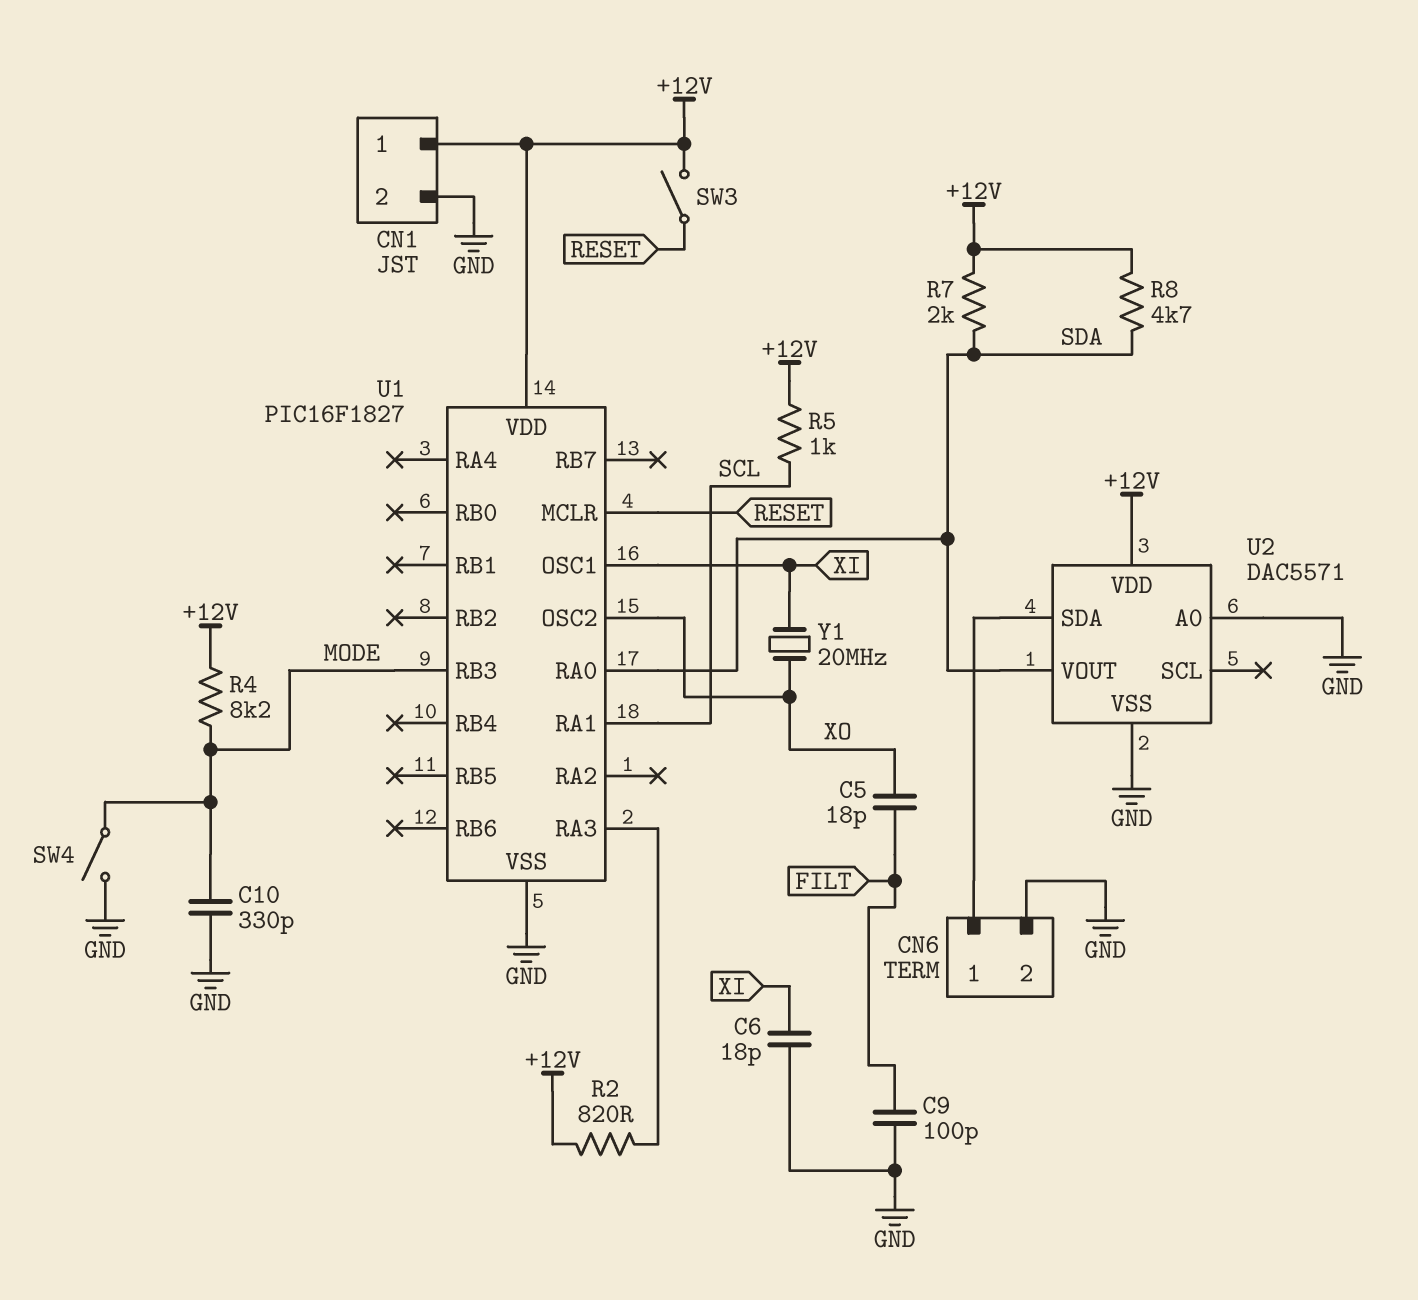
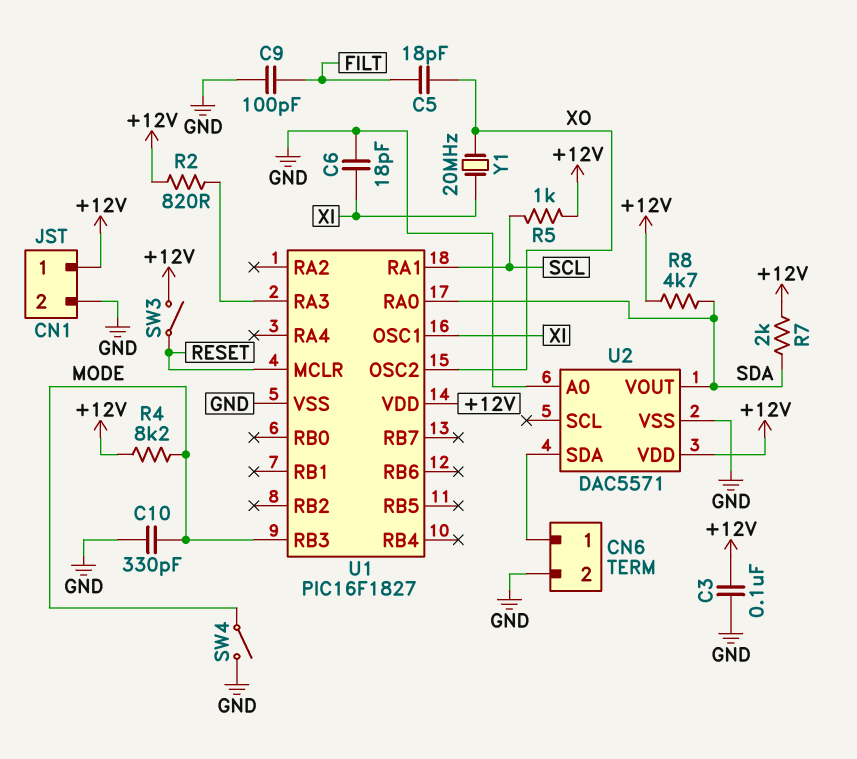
C3: none -> 100nF (+12V, GND)

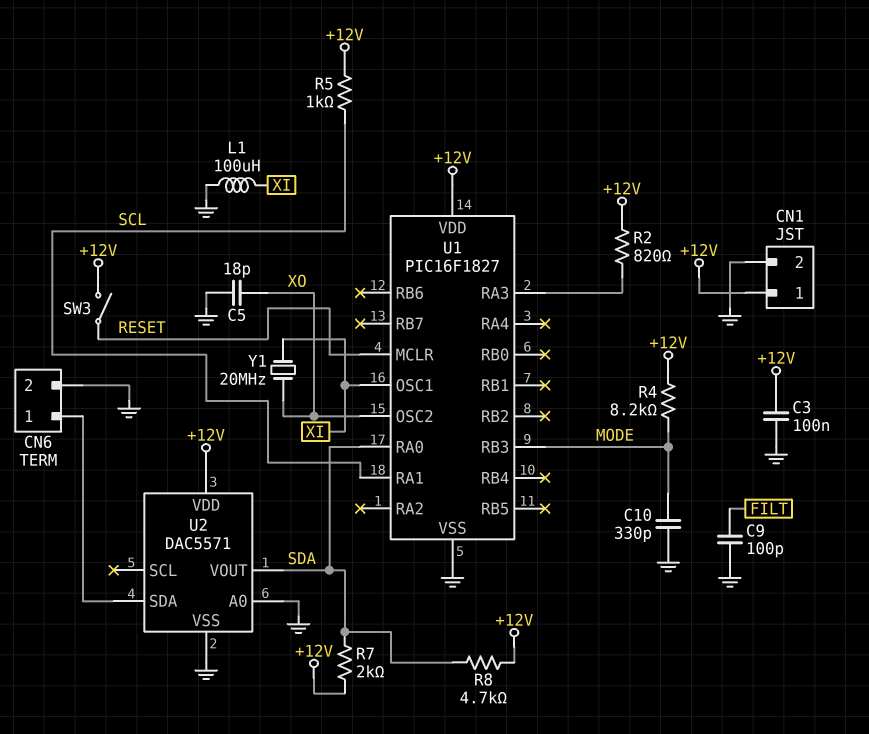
C5: 18pF (FILT, XO) -> 18pF (GND, XO)
C6: 18pF (GND, XI) -> none
L1: none -> 100uH (GND, XI)
SW4: switch (GND, MODE) -> none

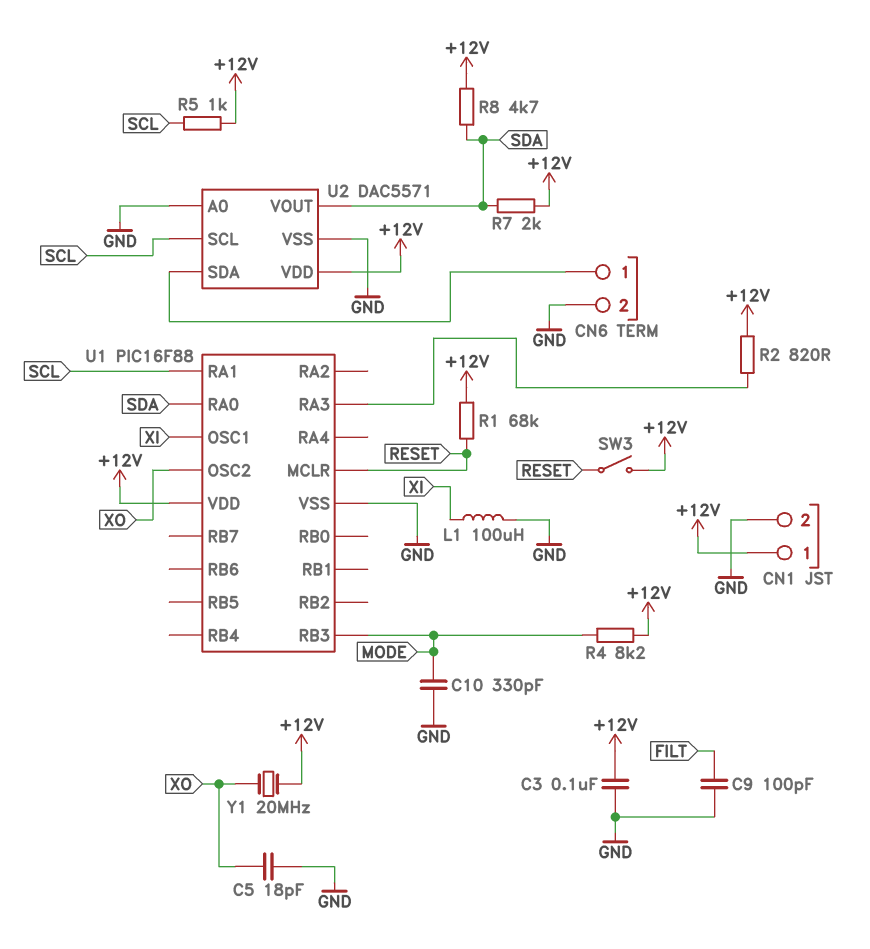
R1: none -> 68k (+12V, RESET)
U1: PIC16F1827 -> PIC16F88
U2 pin SCL: none -> SCL
Y1: 20MHz (XI, XO) -> 20MHz (+12V, XO)

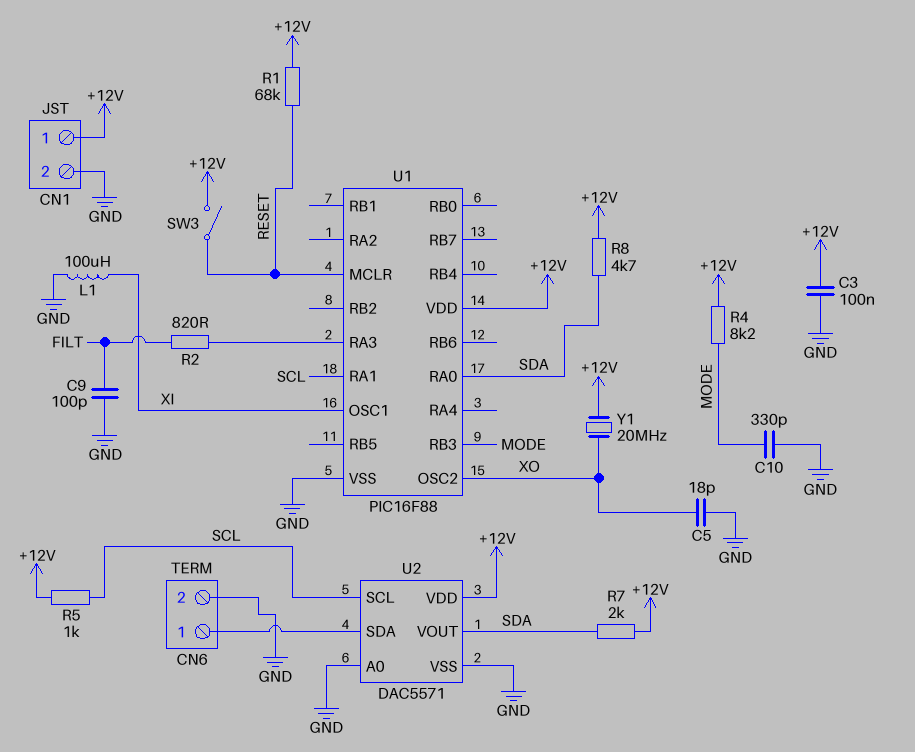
R2: 820 (+12V, U1/RA3) -> 820 (FILT, U1/RA3)

